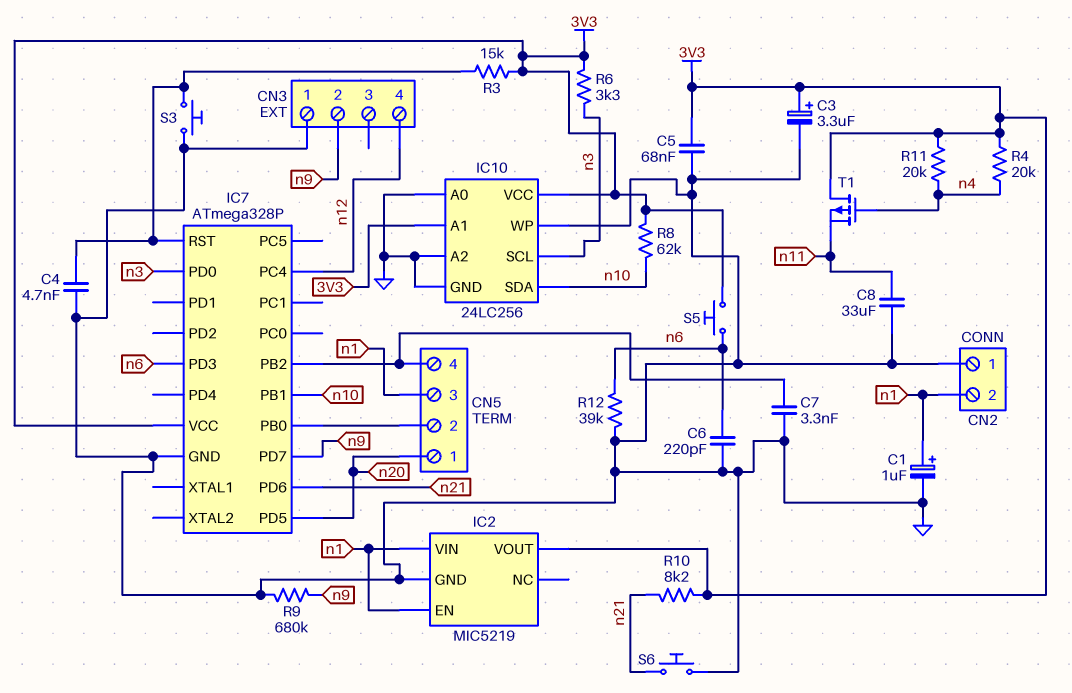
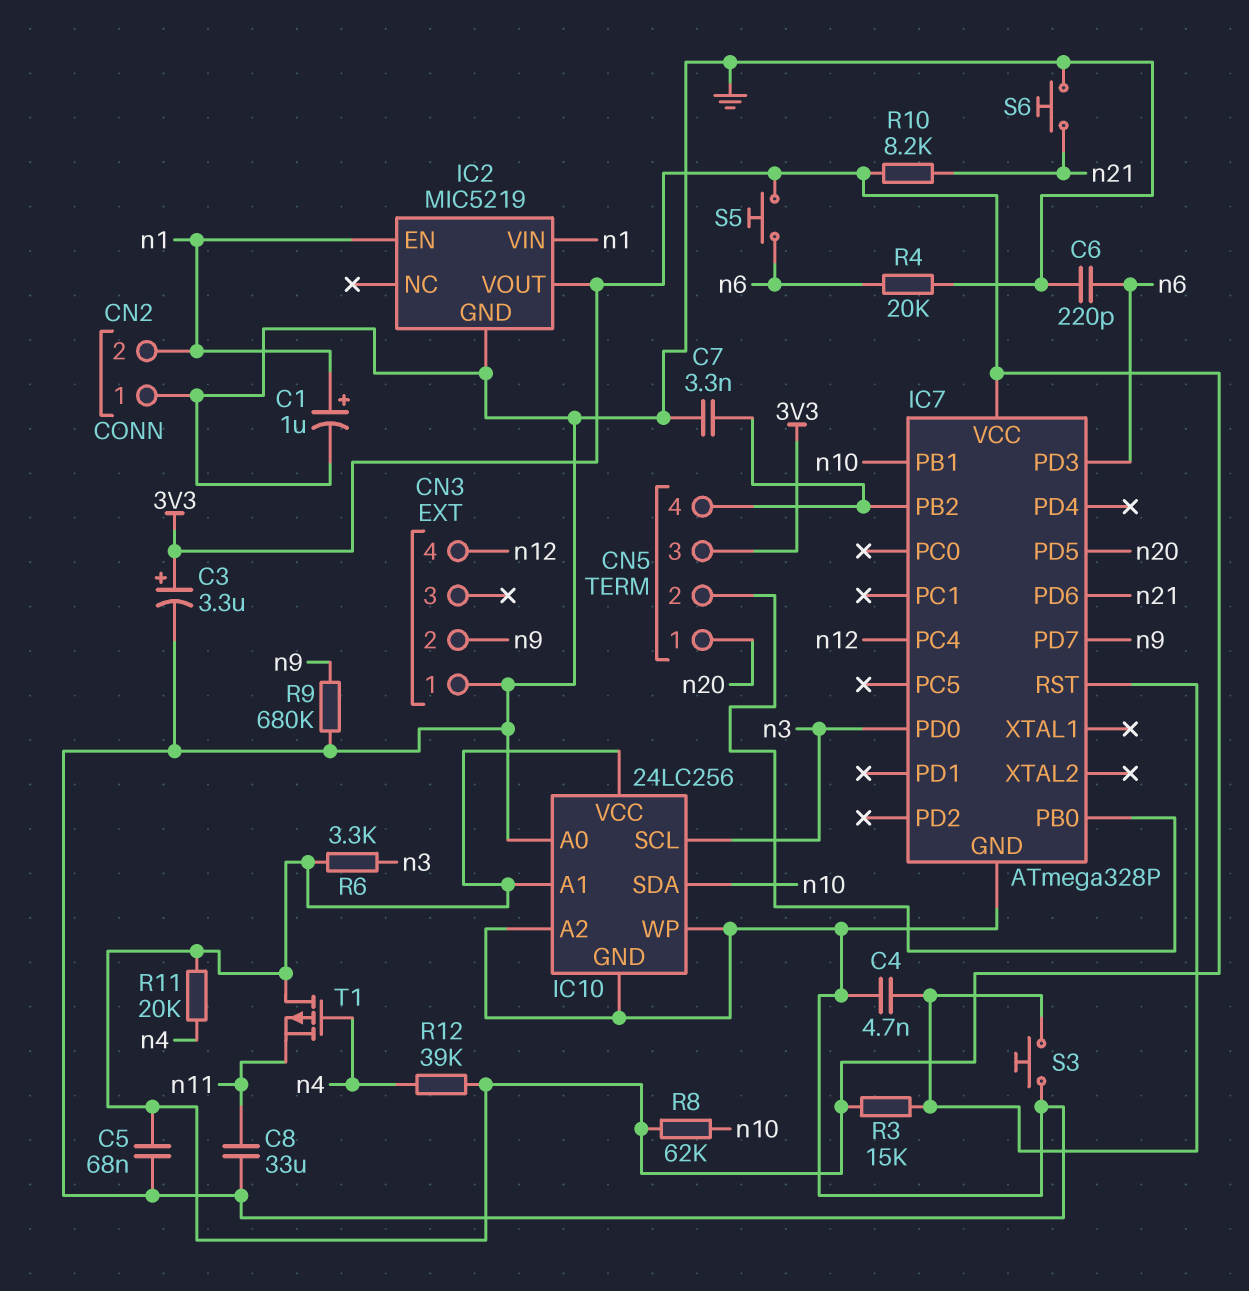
CN5 pin 3: n1 -> 3V3
R4: 20k (3V3, n4) -> 20k (GND, n6)
R12: 39k (GND, n6) -> 39k (3V3, n4)

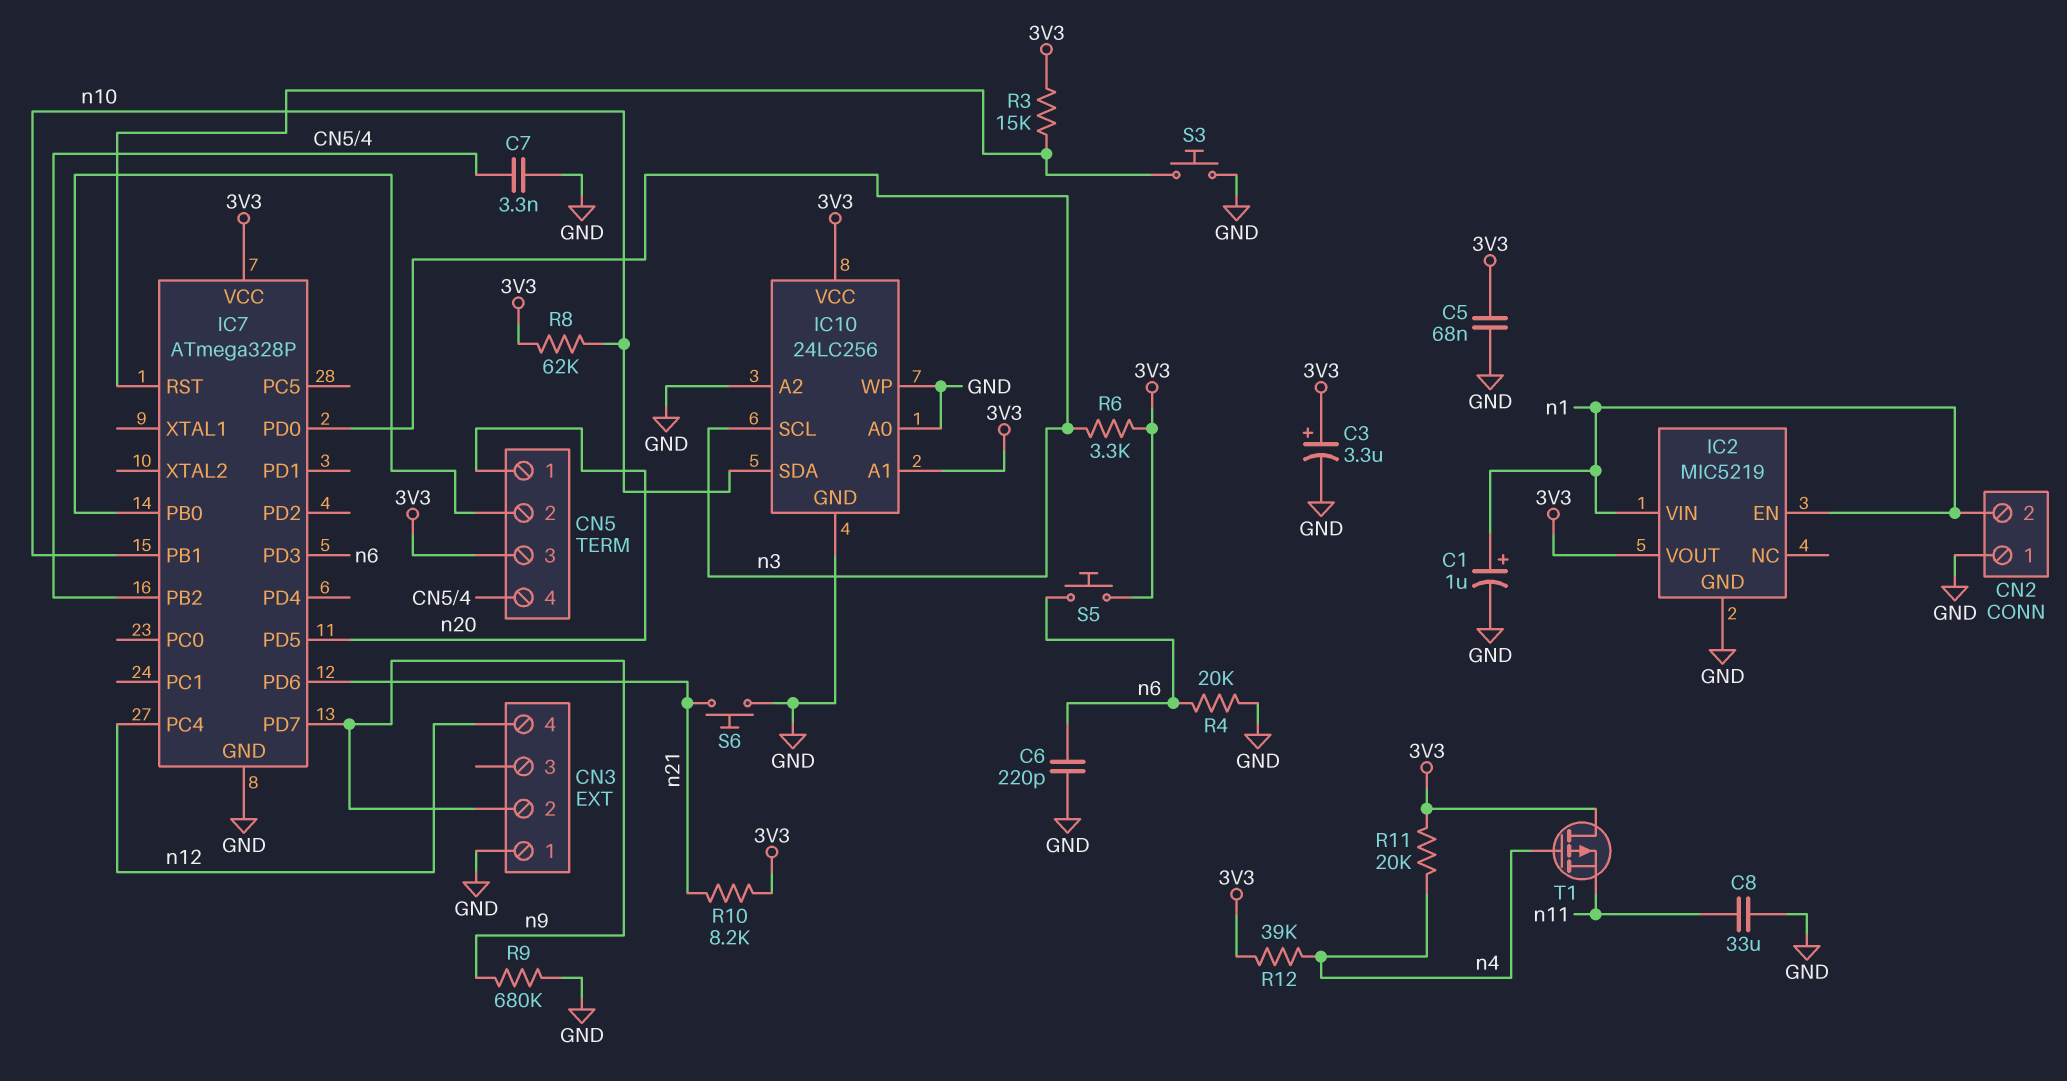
C4: 4.7nF (GND, IC7/RST) -> none

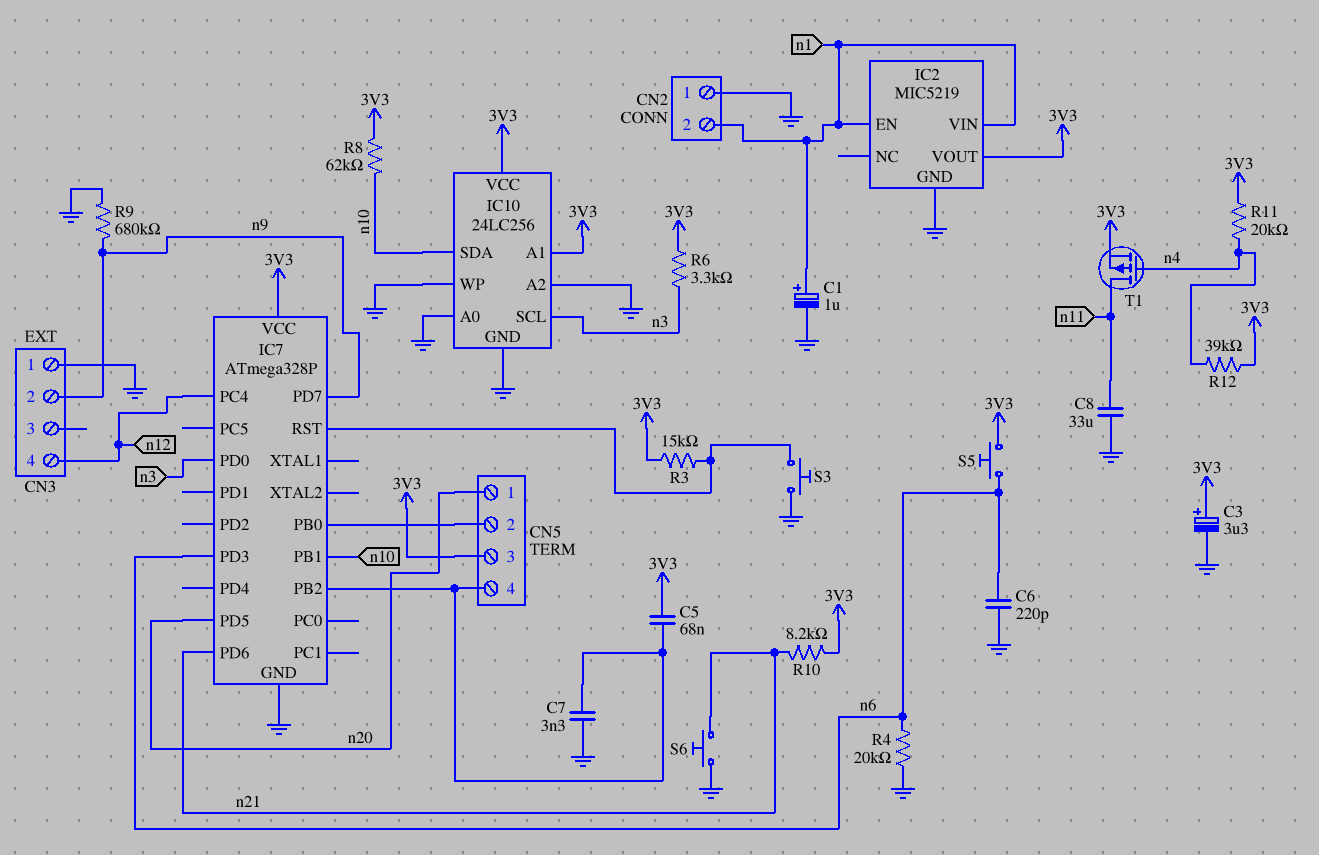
C5: 68nF (3V3, GND) -> 68nF (3V3, CN5/4)
T1: PMOS (G n4, D 3V3, S n11) -> PMOS (G n4, D n11, S 3V3)

